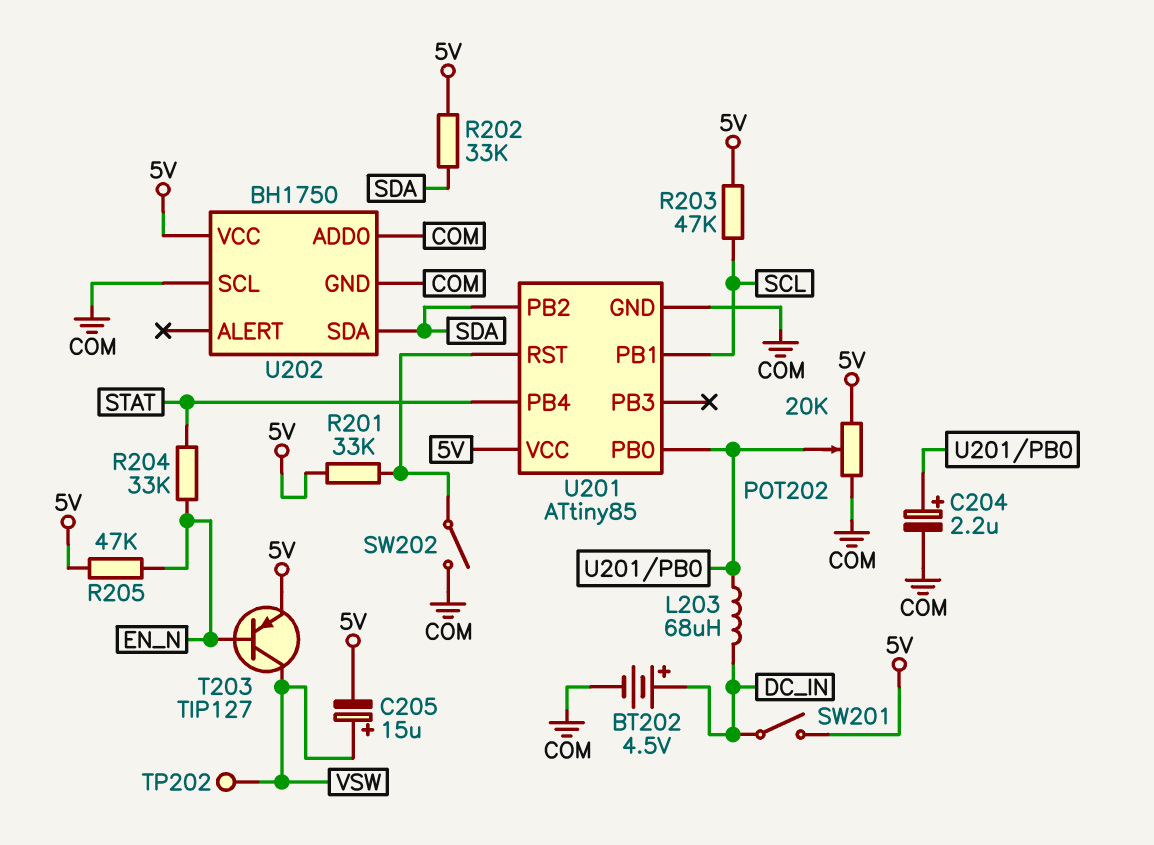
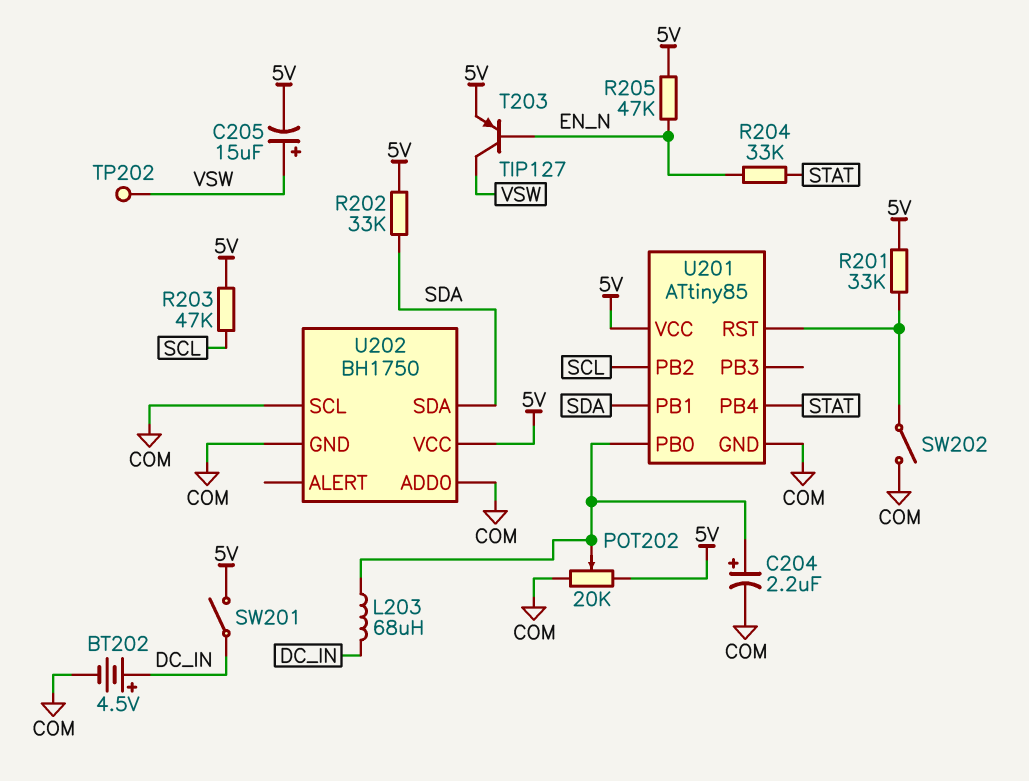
U201 pin PB1: SCL -> SDA
U201 pin PB2: SDA -> SCL

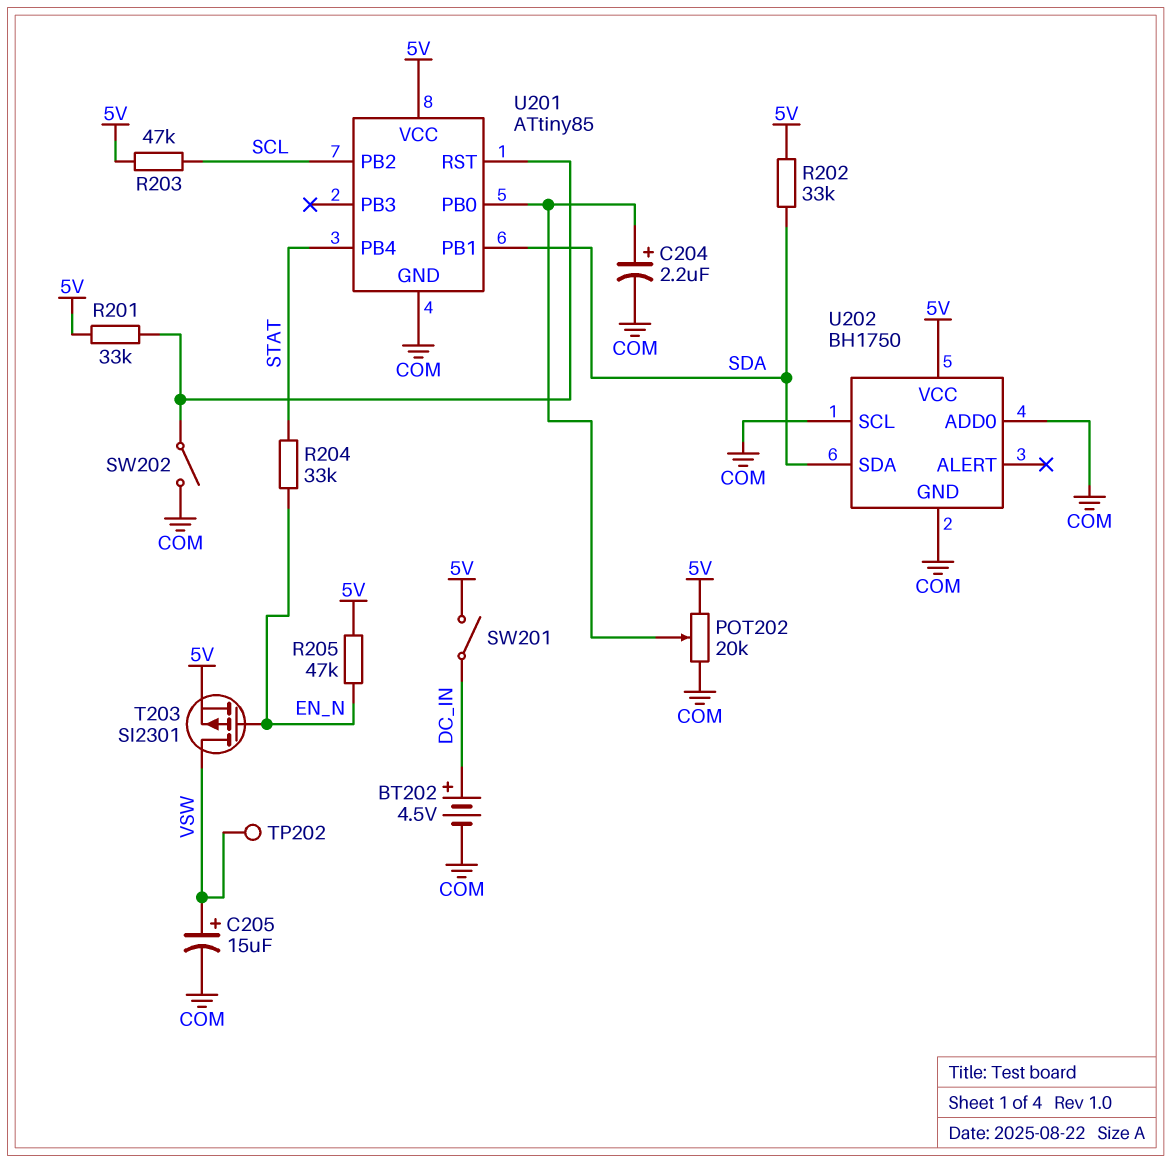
C205: 15uF (plus VSW, minus 5V) -> 15uF (plus VSW, minus COM)
L203: 68uH (DC_IN, U201/PB0) -> none
T203: PNP TIP127 (B EN_N, C VSW, E 5V) -> PMOS SI2301 (G EN_N, D VSW, S 5V)

